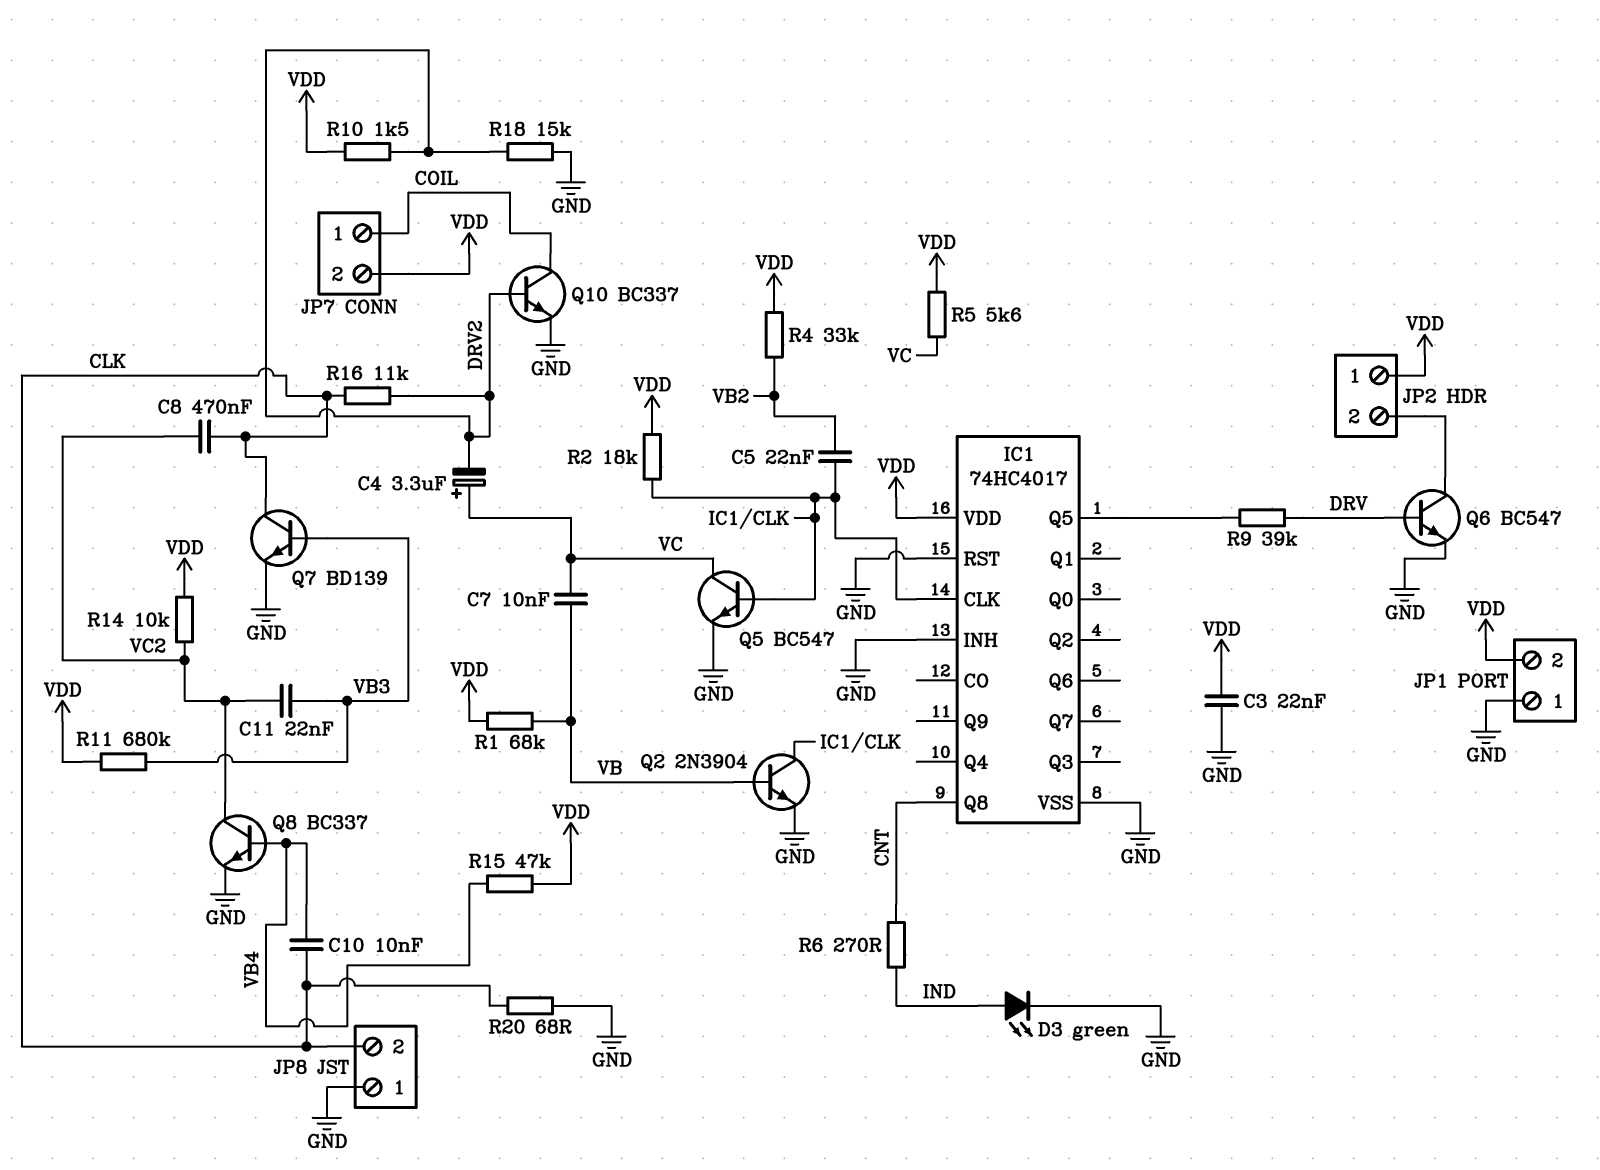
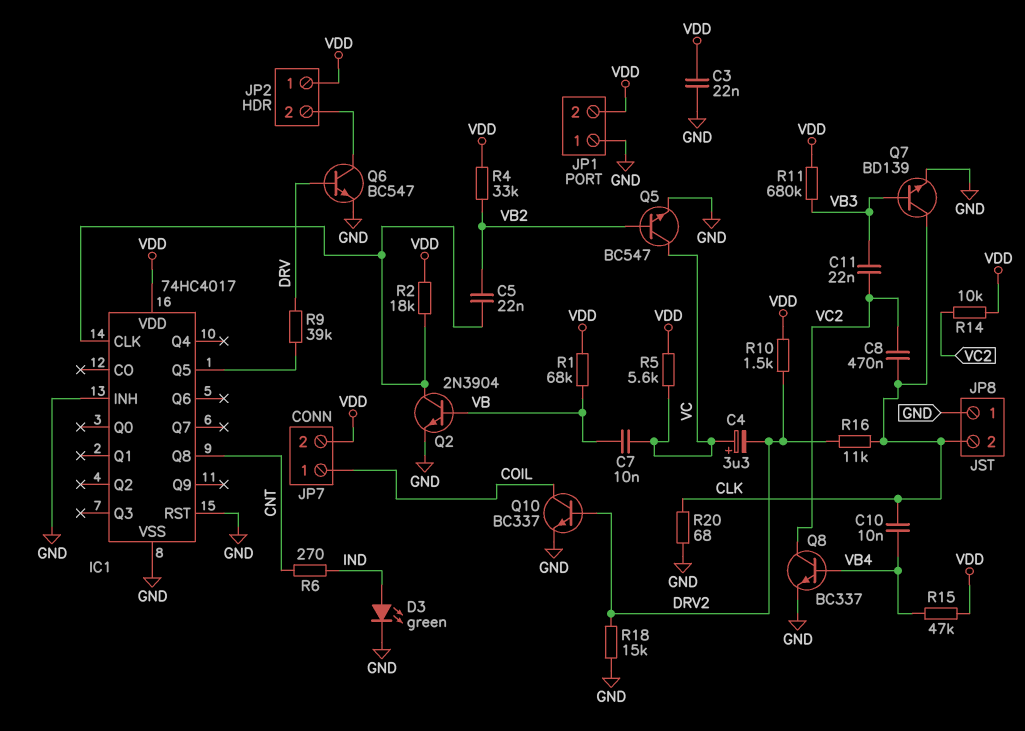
Q5: NPN BC547 (B IC1/CLK, C VC, E GND) -> NPN BC547 (B VB2, C VC, E GND)

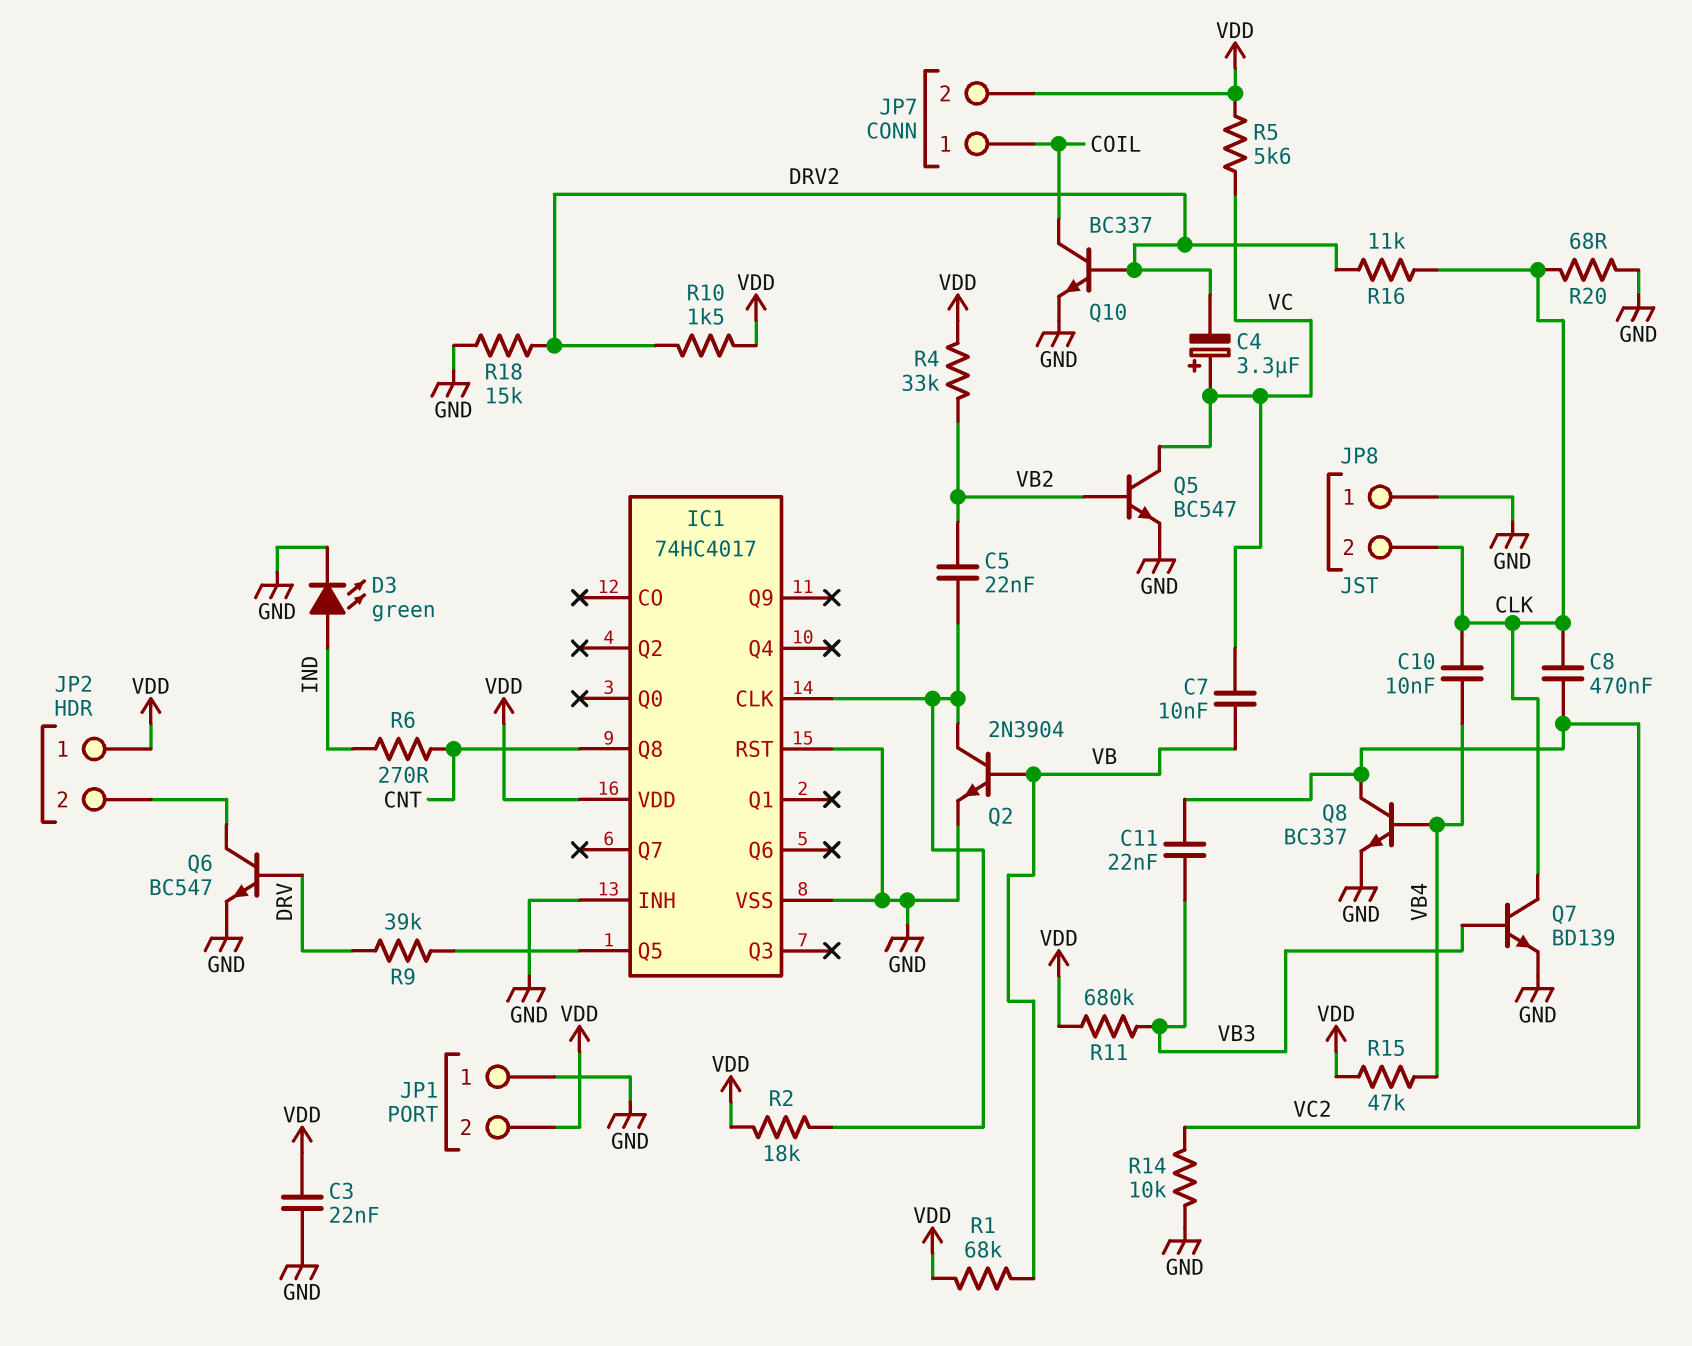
R14: 10k (VC2, VDD) -> 10k (GND, VC2)

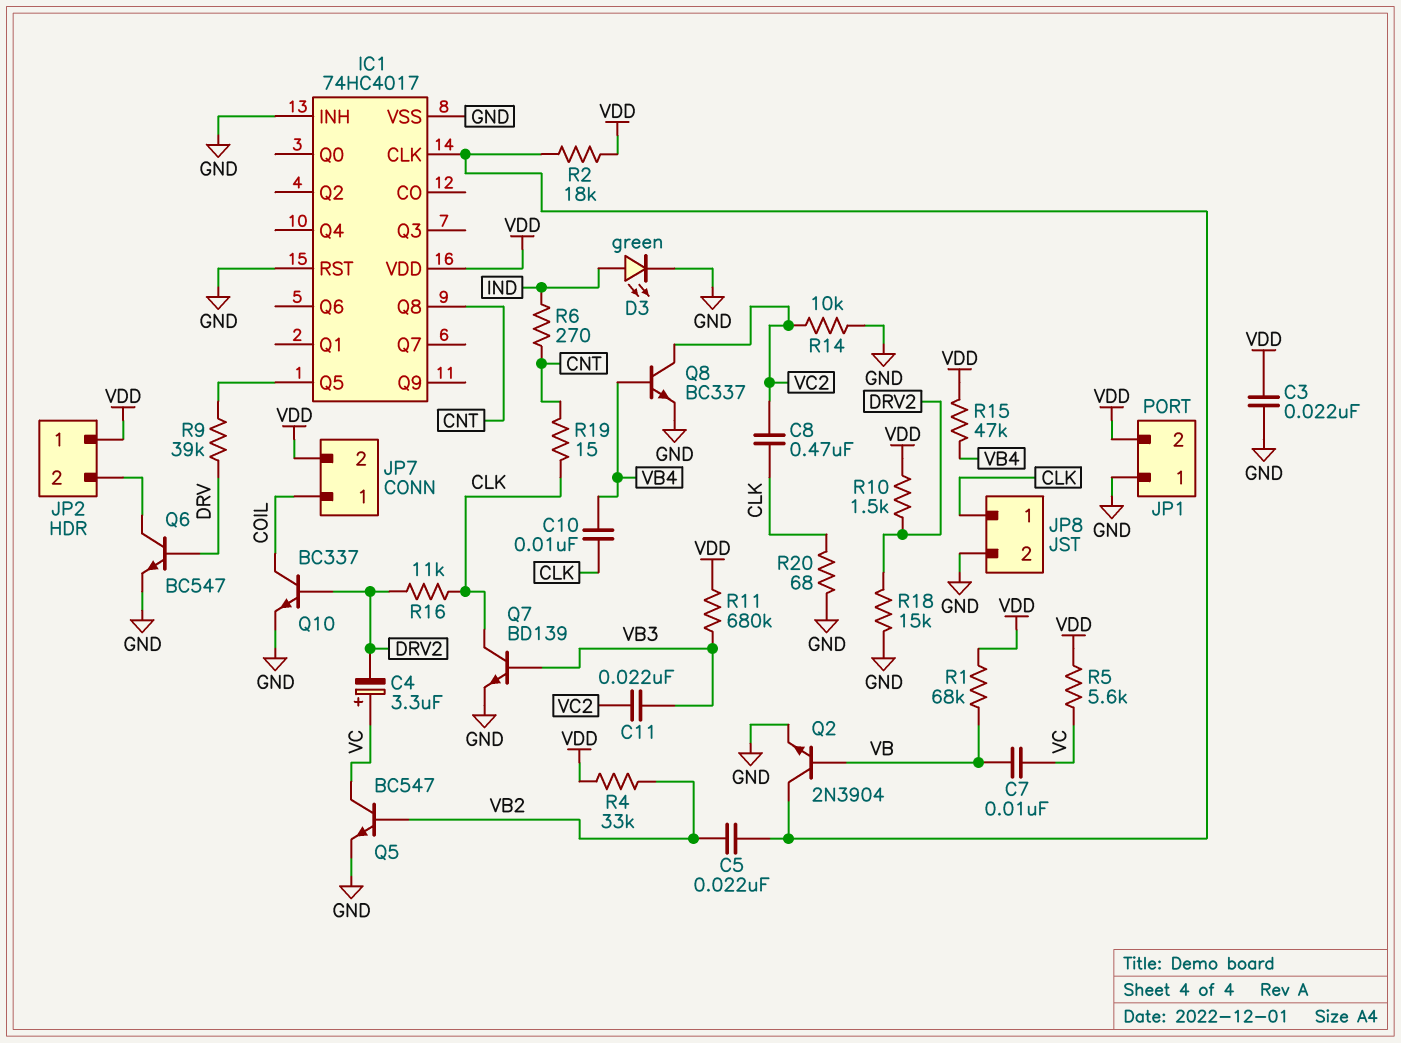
JP8 pin 1: GND -> CLK
JP8 pin 2: CLK -> GND
R19: none -> 15 (CLK, CNT)

